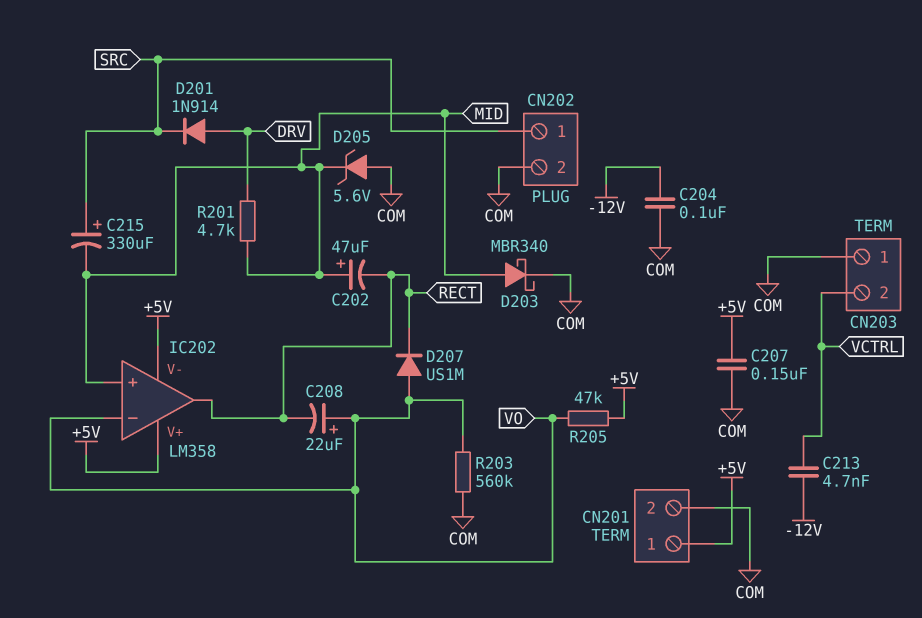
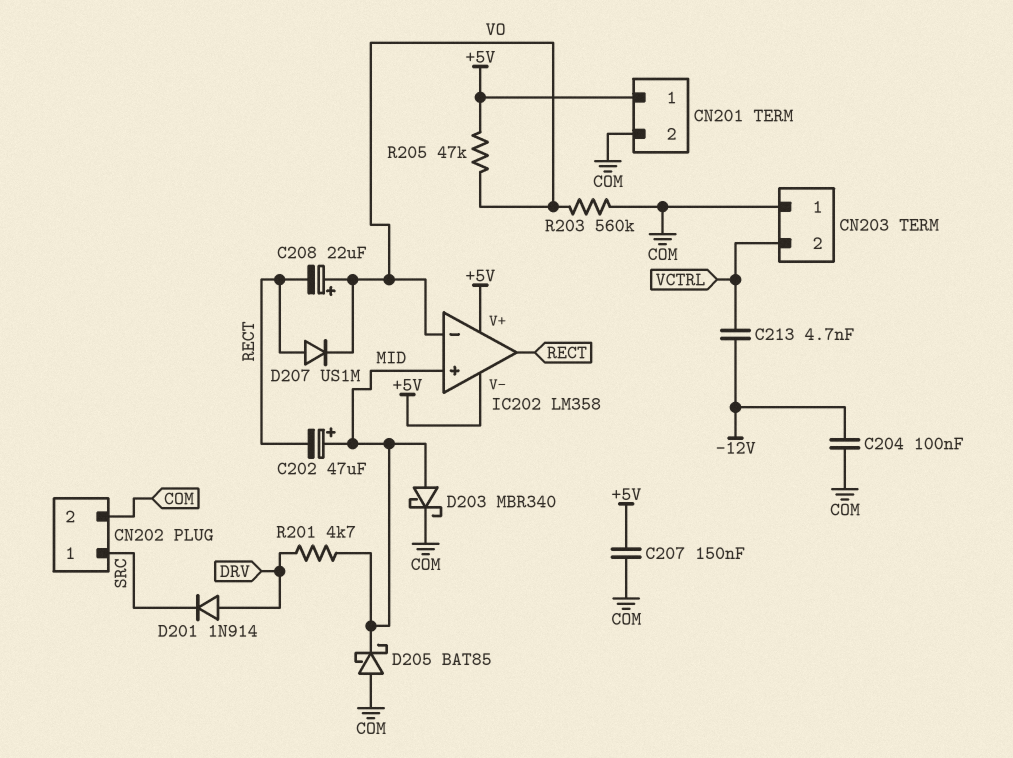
C215: 330uF (plus SRC, minus MID) -> none
D205: zener 5.6V (A COM, K MID) -> schottky BAT85 (A COM, K MID)
D207: diode US1M (A VO, K RECT) -> diode US1M (A RECT, K VO)

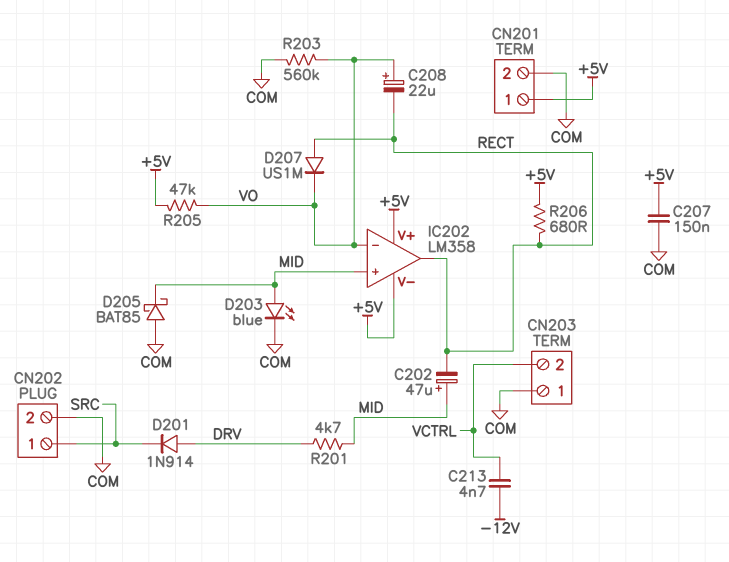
C204: 100nF (-12V, COM) -> none
D203: schottky MBR340 (A MID, K COM) -> LED blue (A MID, K COM)
R206: none -> 680 (+5V, RECT)

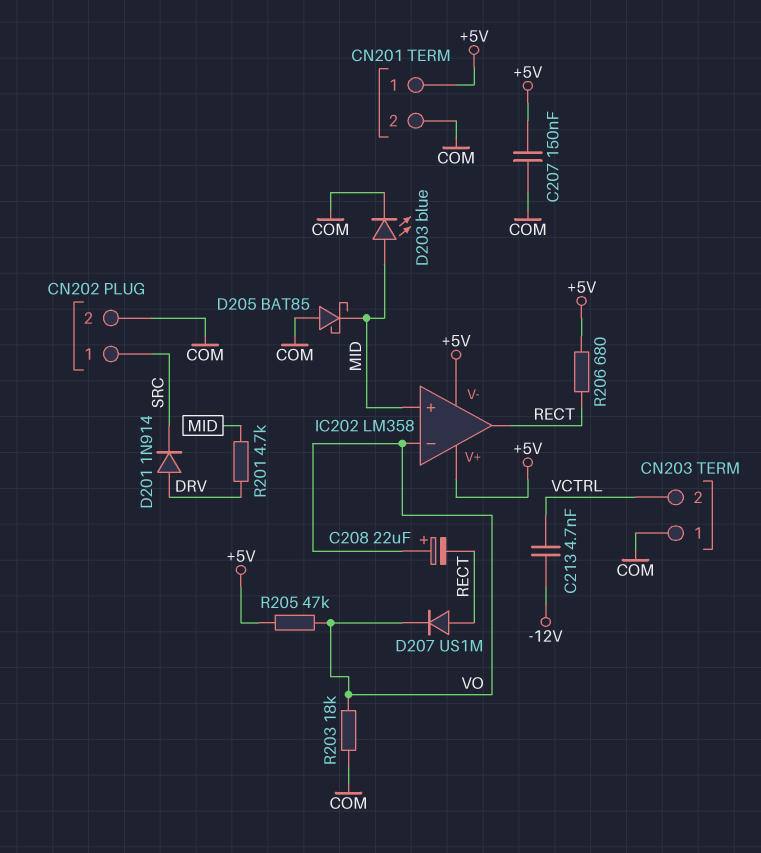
C202: 47uF (plus MID, minus RECT) -> none
R203: 560k (COM, VO) -> 18k (COM, VO)

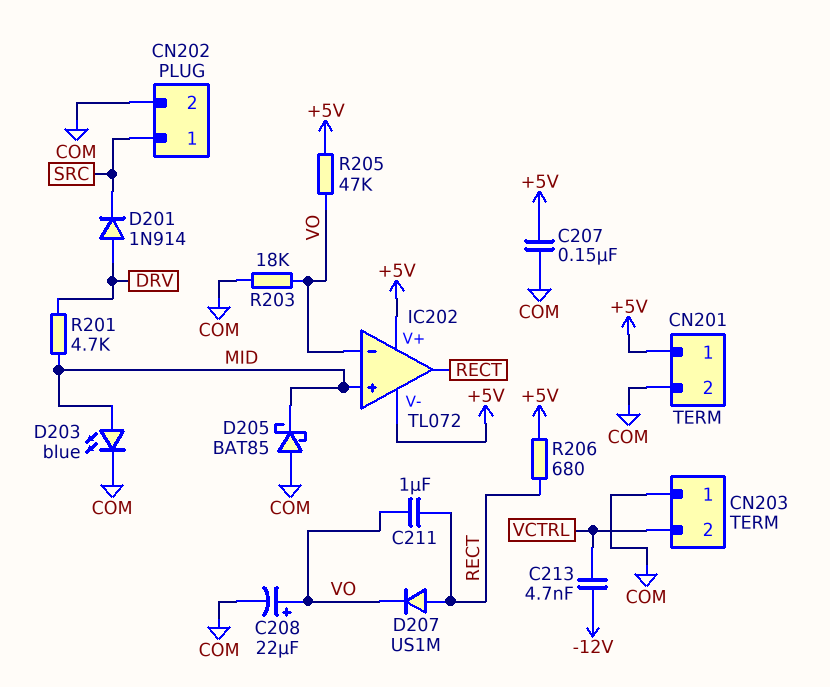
C208: 22uF (plus VO, minus RECT) -> 22uF (plus VO, minus COM)
C211: none -> 1uF (RECT, VO)
IC202: LM358 -> TL072

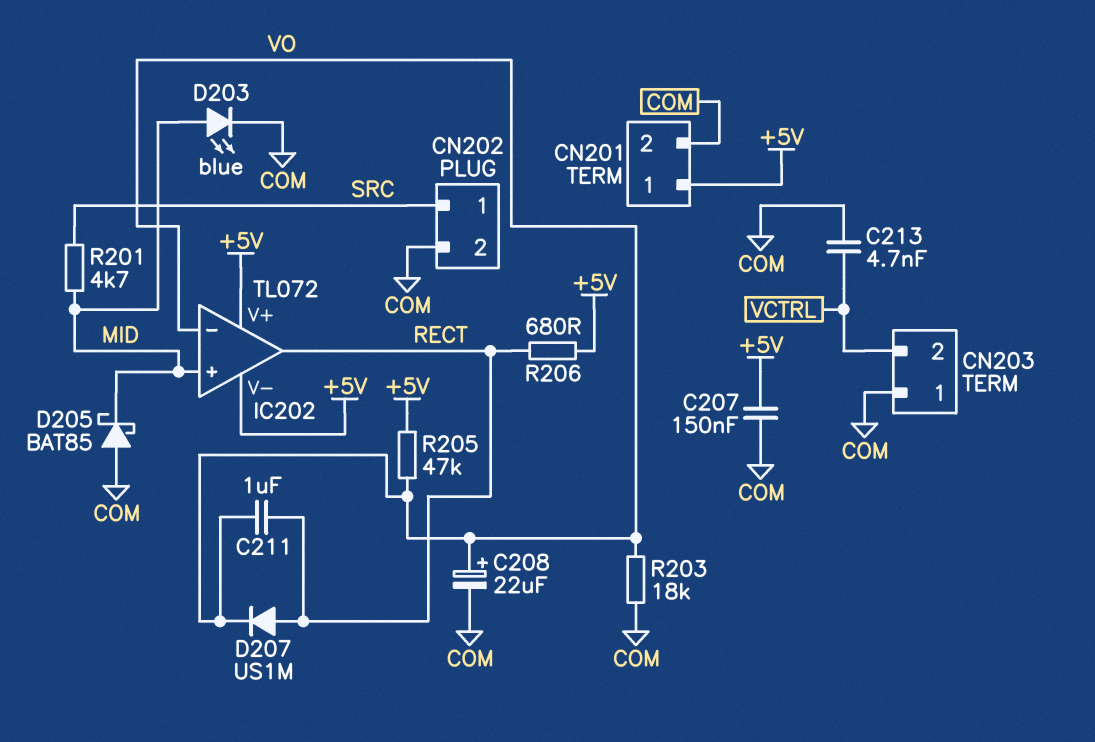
C213: 4.7nF (-12V, VCTRL) -> 4.7nF (COM, VCTRL)
D201: diode 1N914 (A DRV, K SRC) -> none
R201: 4.7k (DRV, MID) -> 4.7k (MID, SRC)

